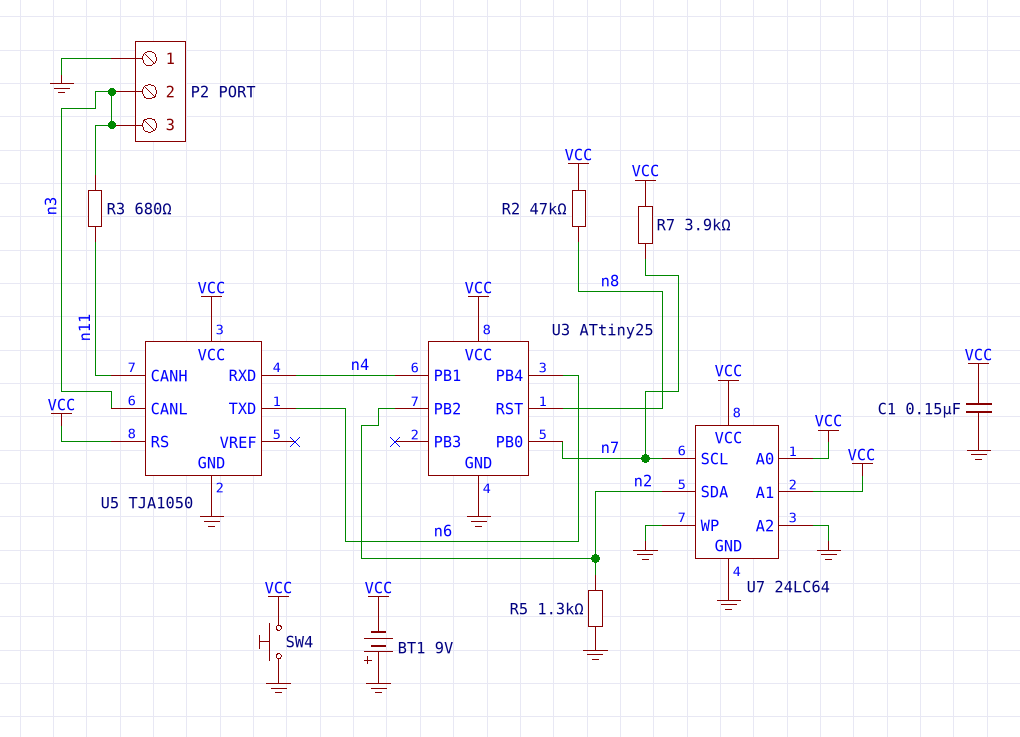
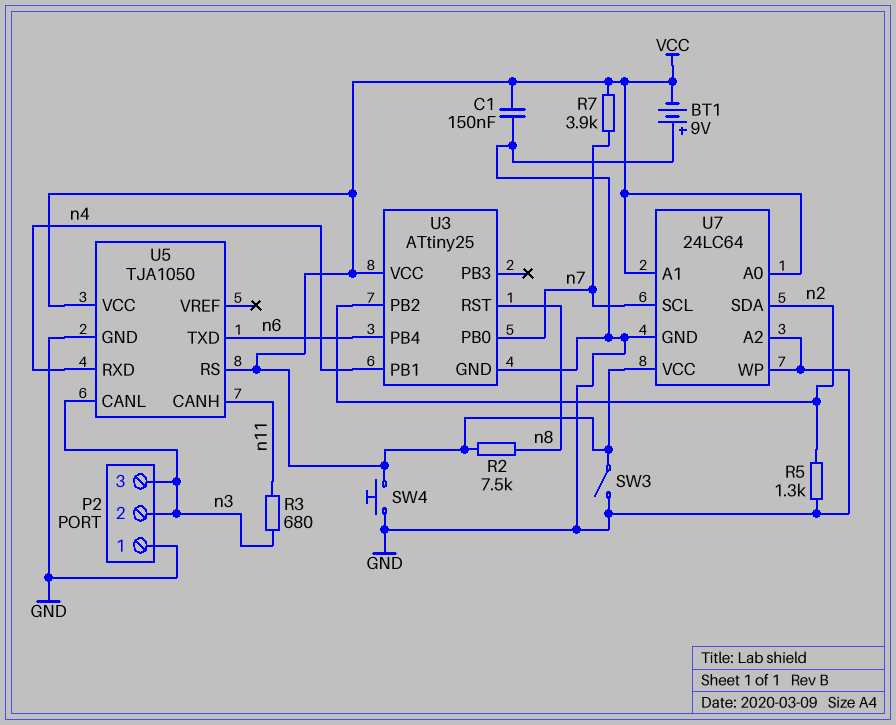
R2: 47k (VCC, n8) -> 7.5k (VCC, n8)
SW3: none -> switch (GND, VCC)

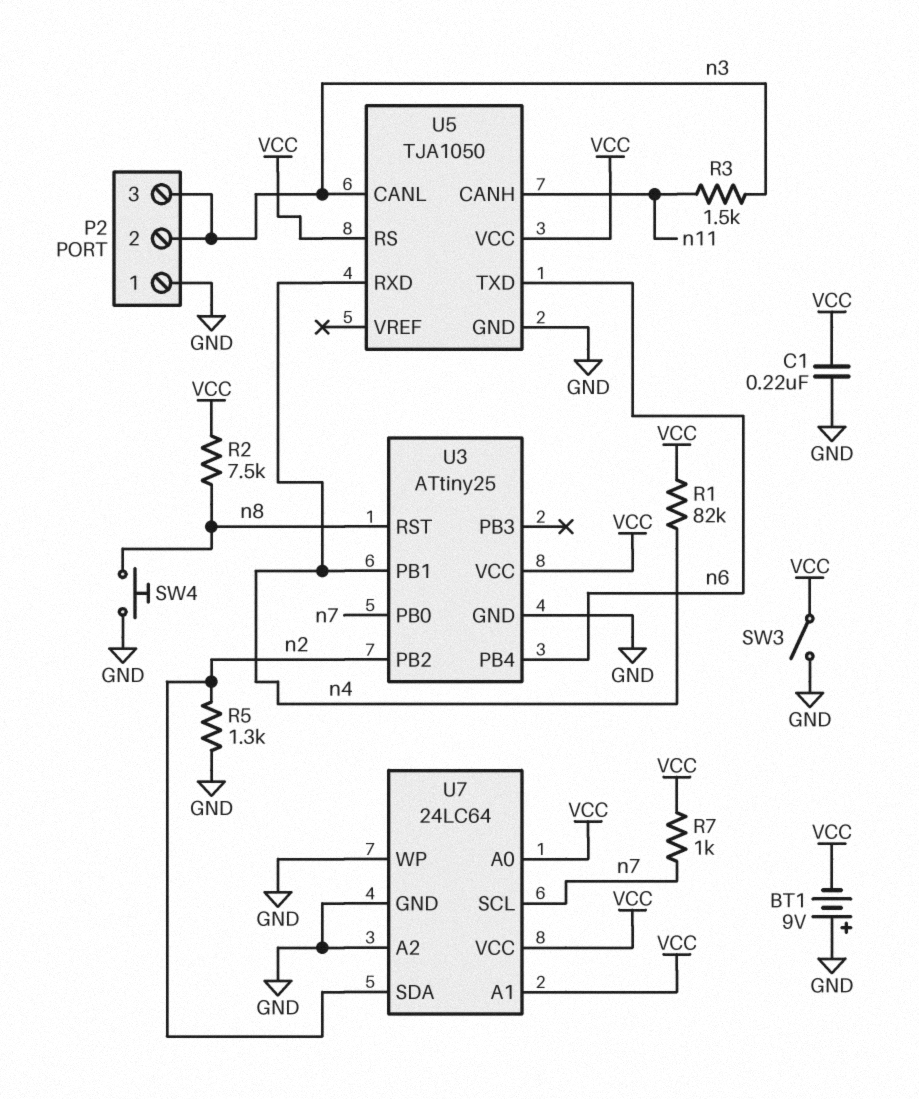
C1: 150nF (GND, VCC) -> 220nF (GND, VCC)
R1: none -> 82k (VCC, n4)
R3: 680 (n3, n11) -> 1.5k (n3, n11)
R7: 3.9k (VCC, n7) -> 1k (VCC, n7)
SW4: button (GND, VCC) -> button (GND, n8)

